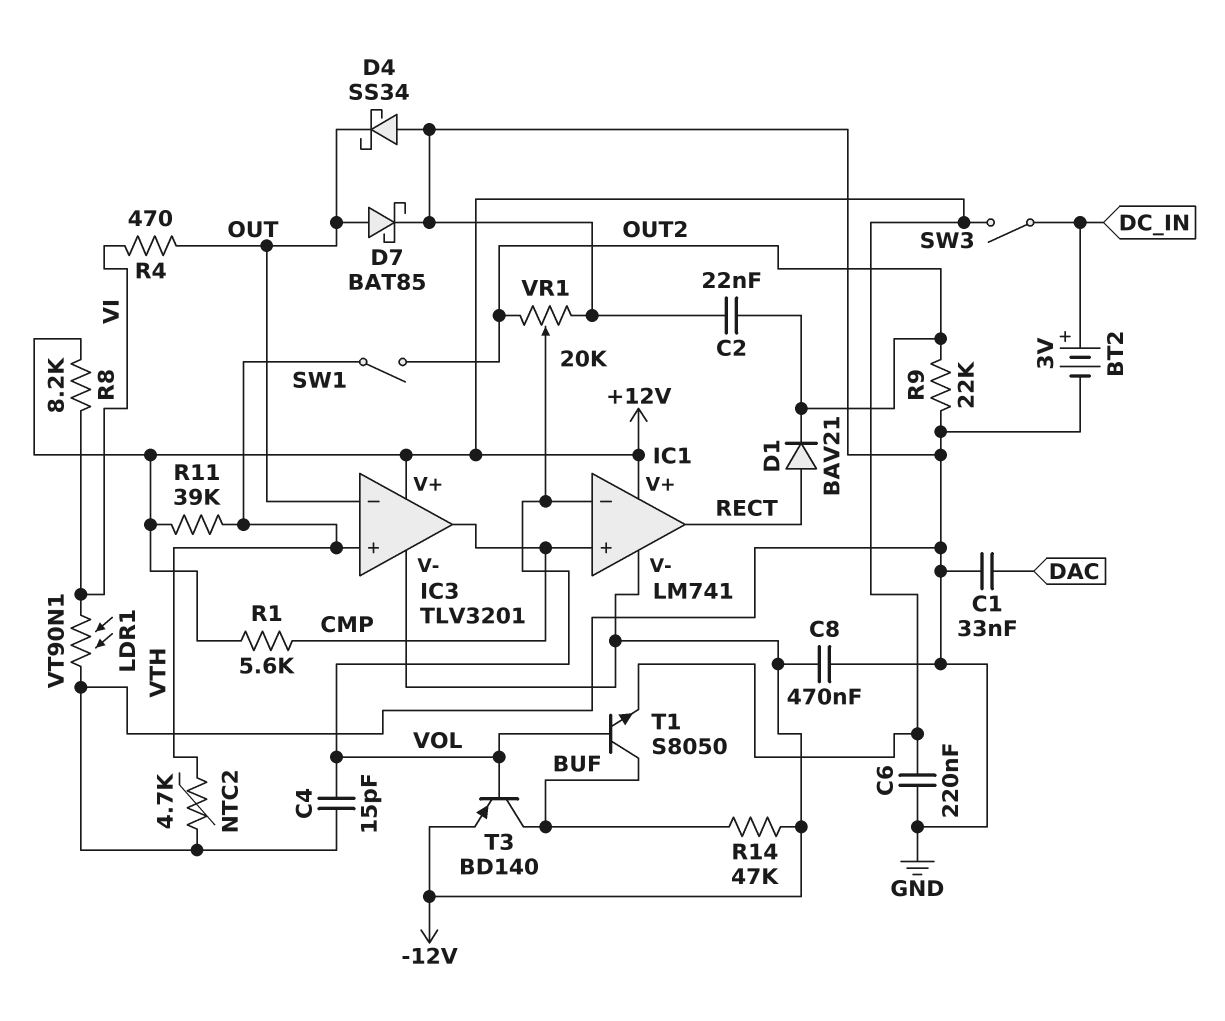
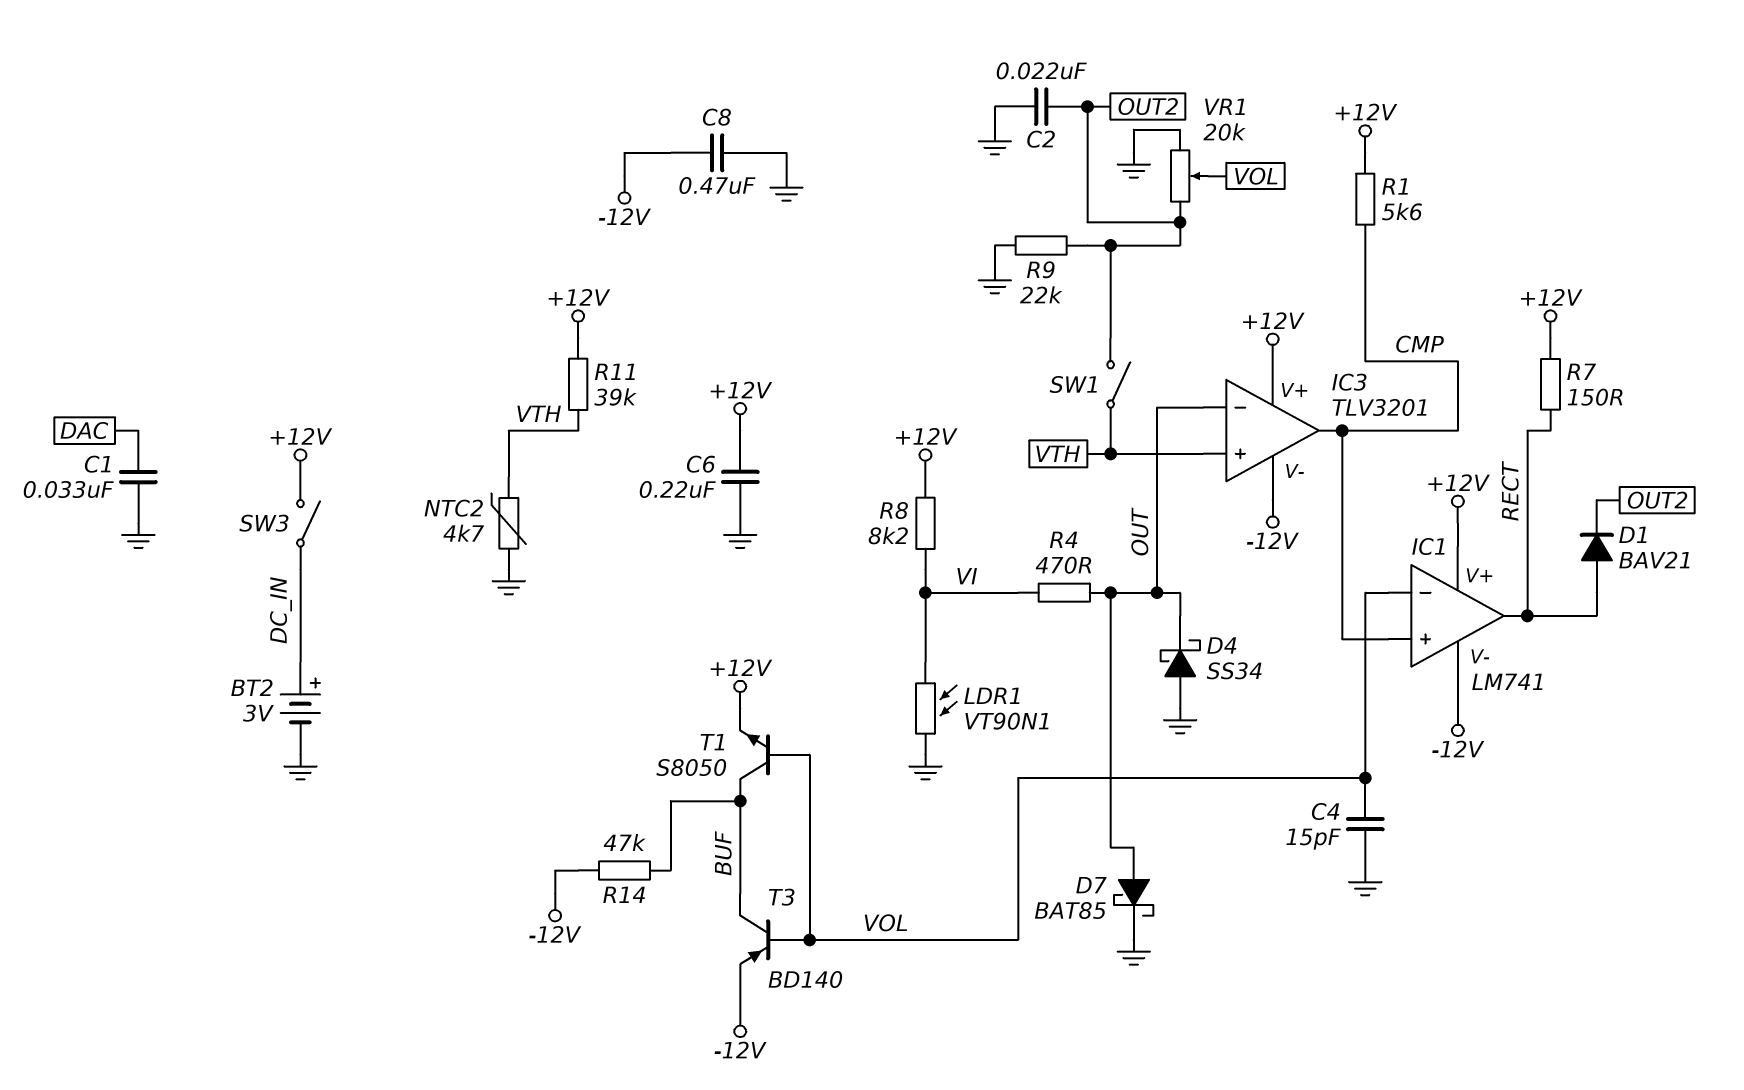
R7: none -> 150 (+12V, RECT)

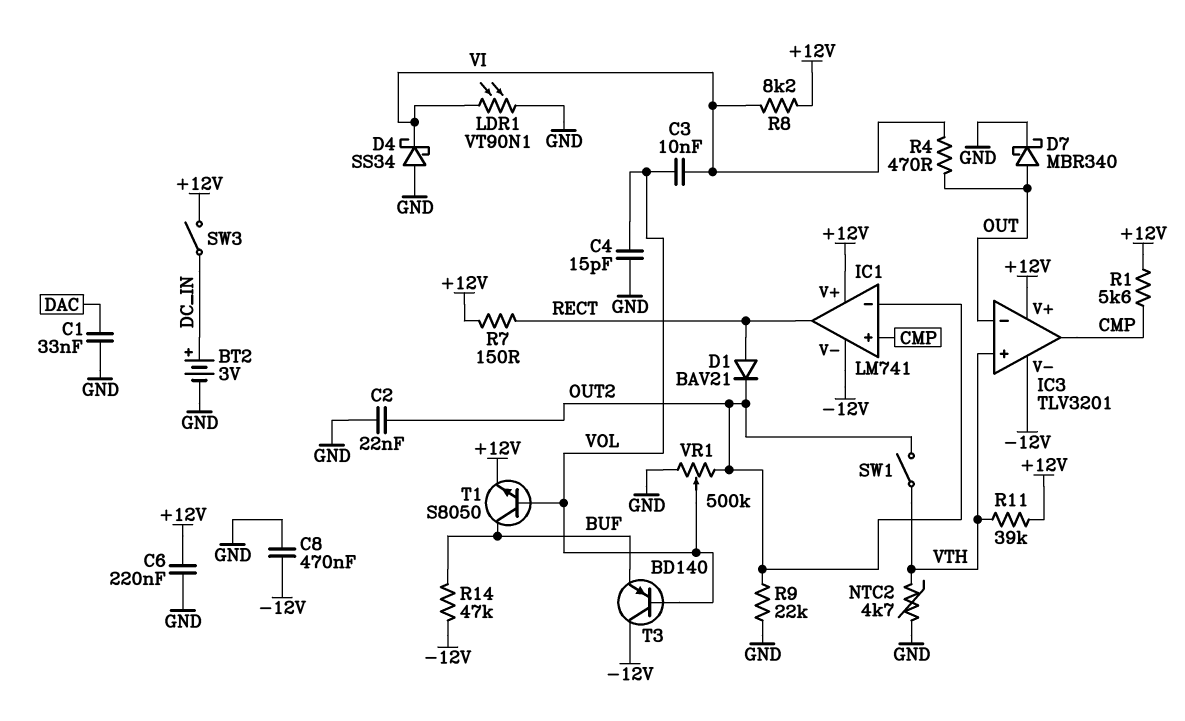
C3: none -> 10nF (VI, VOL)
D4: schottky SS34 (A GND, K OUT) -> schottky SS34 (A GND, K VI)
D7: schottky BAT85 (A OUT, K GND) -> schottky MBR340 (A OUT, K GND)
IC1 pin in-: VOL -> OUT2
T3: PNP BD140 (B VOL, C BUF, E -12V) -> PNP BD140 (B VOL, C -12V, E BUF)
VR1: 20k (GND, OUT2, wiper VOL) -> 500k (GND, OUT2, wiper VOL)

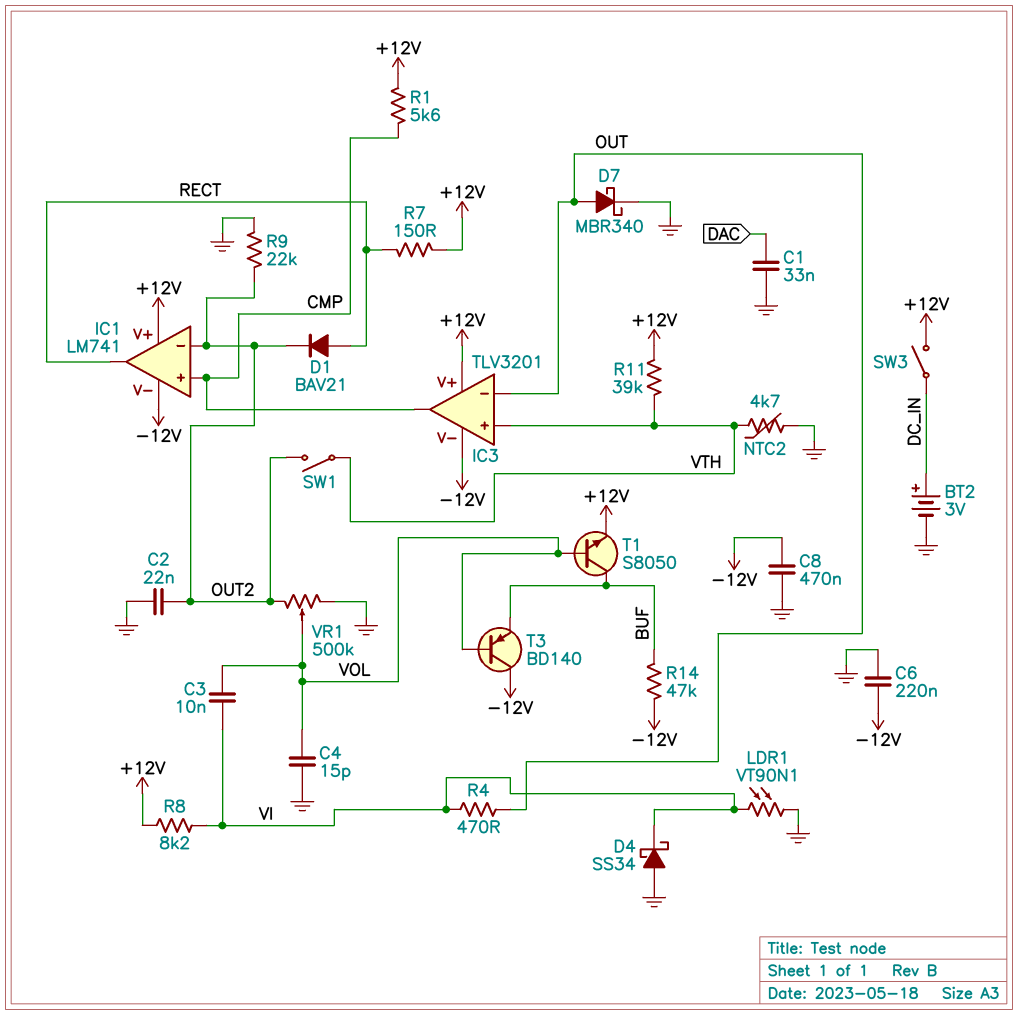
C6: 220nF (+12V, GND) -> 220nF (-12V, GND)

